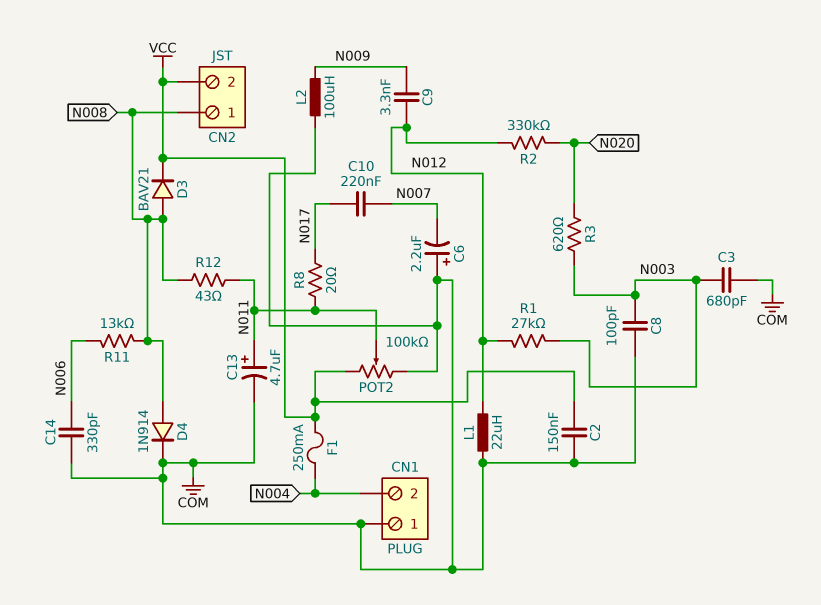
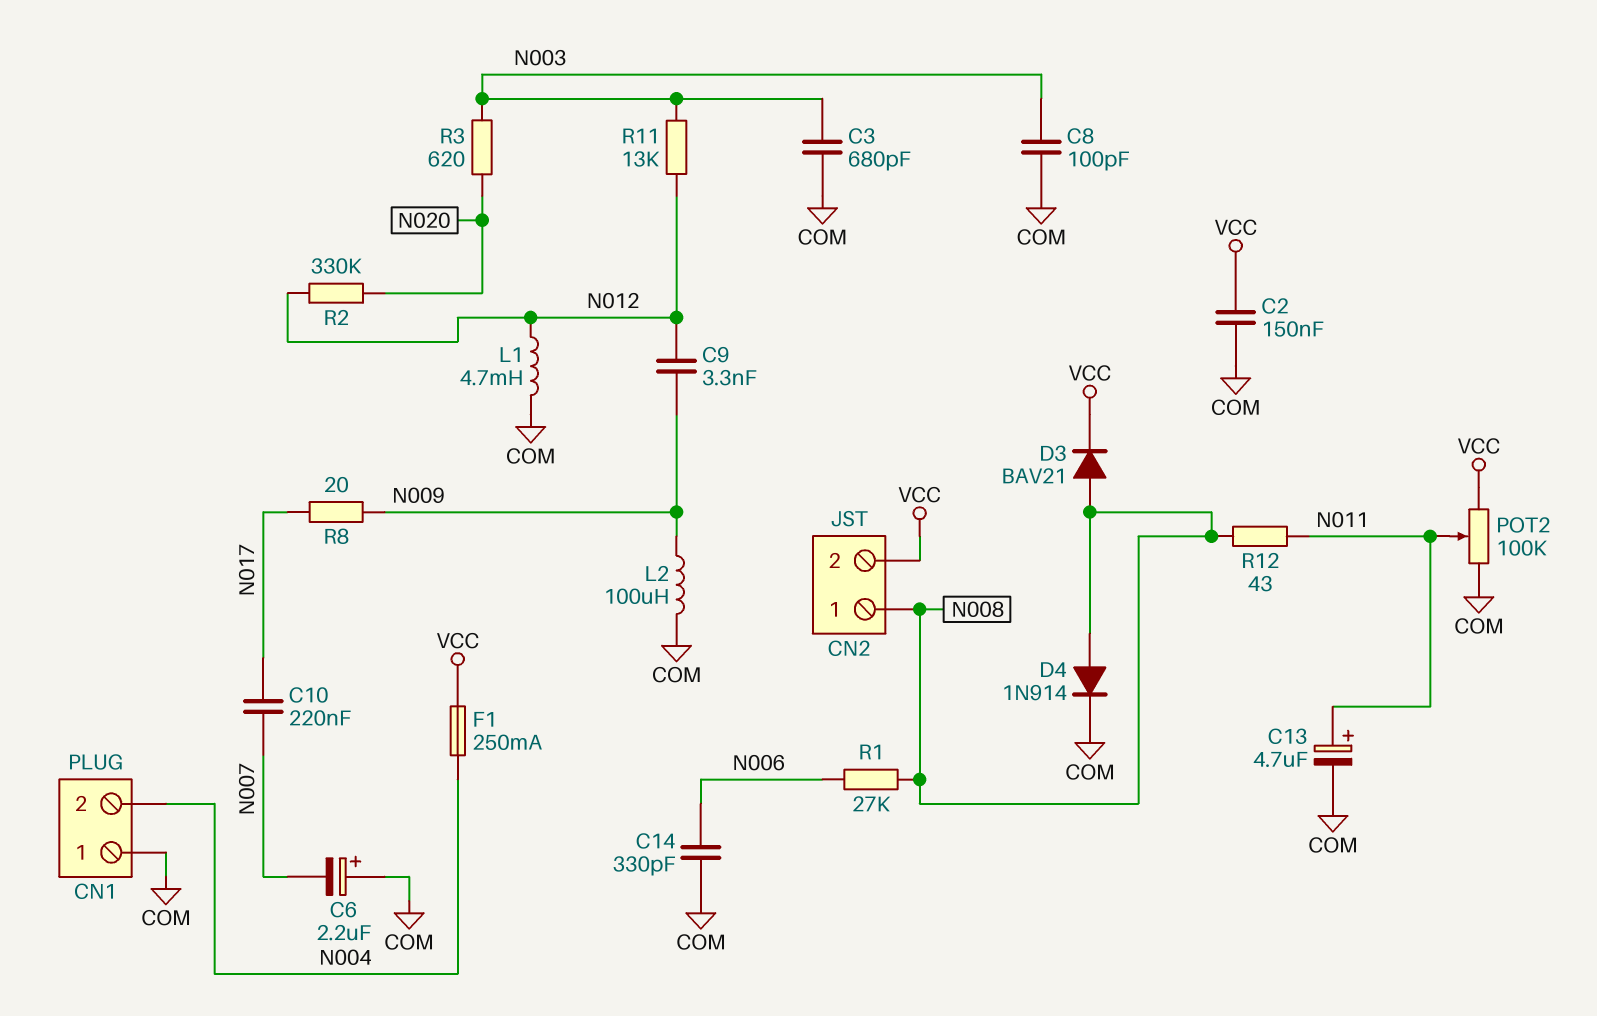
L1: 22uH (COM, N012) -> 4.7mH (COM, N012)
R1: 27k (N003, N012) -> 27k (N006, N008)
R8: 20 (N011, N017) -> 20 (N009, N017)
R11: 13k (N006, N008) -> 13k (N003, N012)

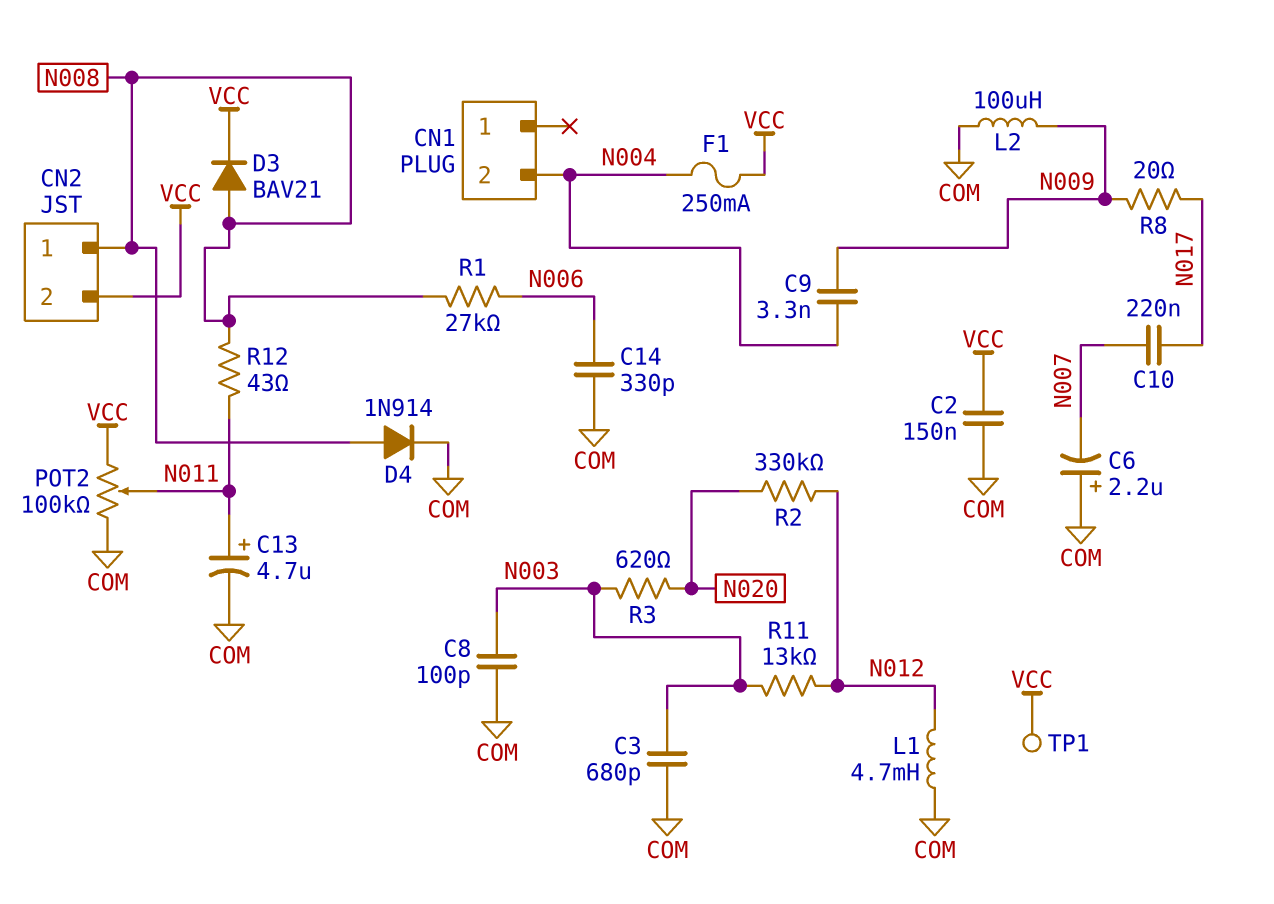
C9: 3.3nF (N009, N012) -> 3.3nF (N004, N009)
CN1 pin 1: COM -> none
TP1: none -> test point (VCC)

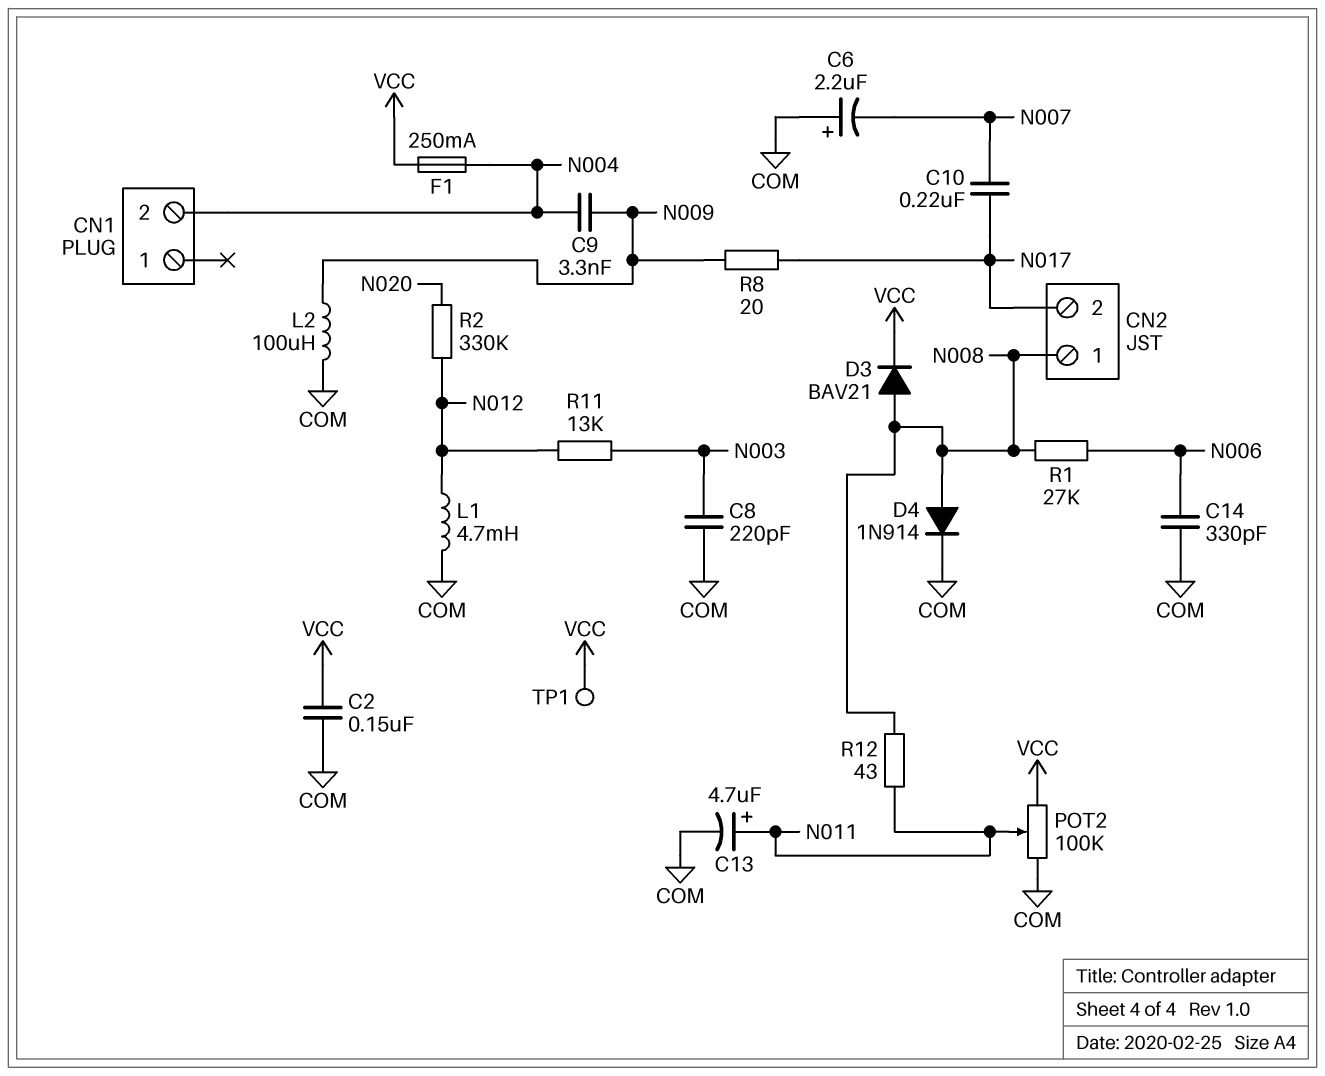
C3: 680pF (COM, N003) -> none
C8: 100pF (COM, N003) -> 220pF (COM, N003)
CN2 pin 2: VCC -> N017
R3: 620 (N003, N020) -> none

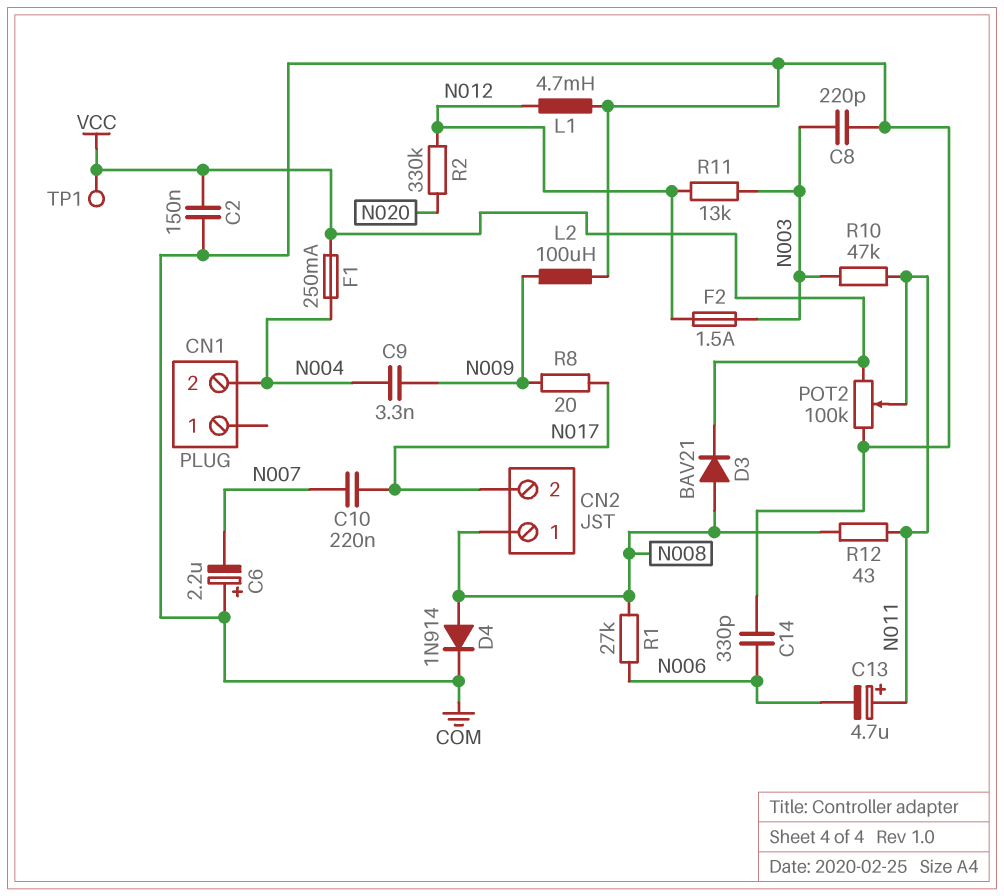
C13: 4.7uF (plus N011, minus COM) -> 4.7uF (plus N011, minus N006)
F2: none -> 1.5A (N003, N012)
R10: none -> 47k (N003, N011)

